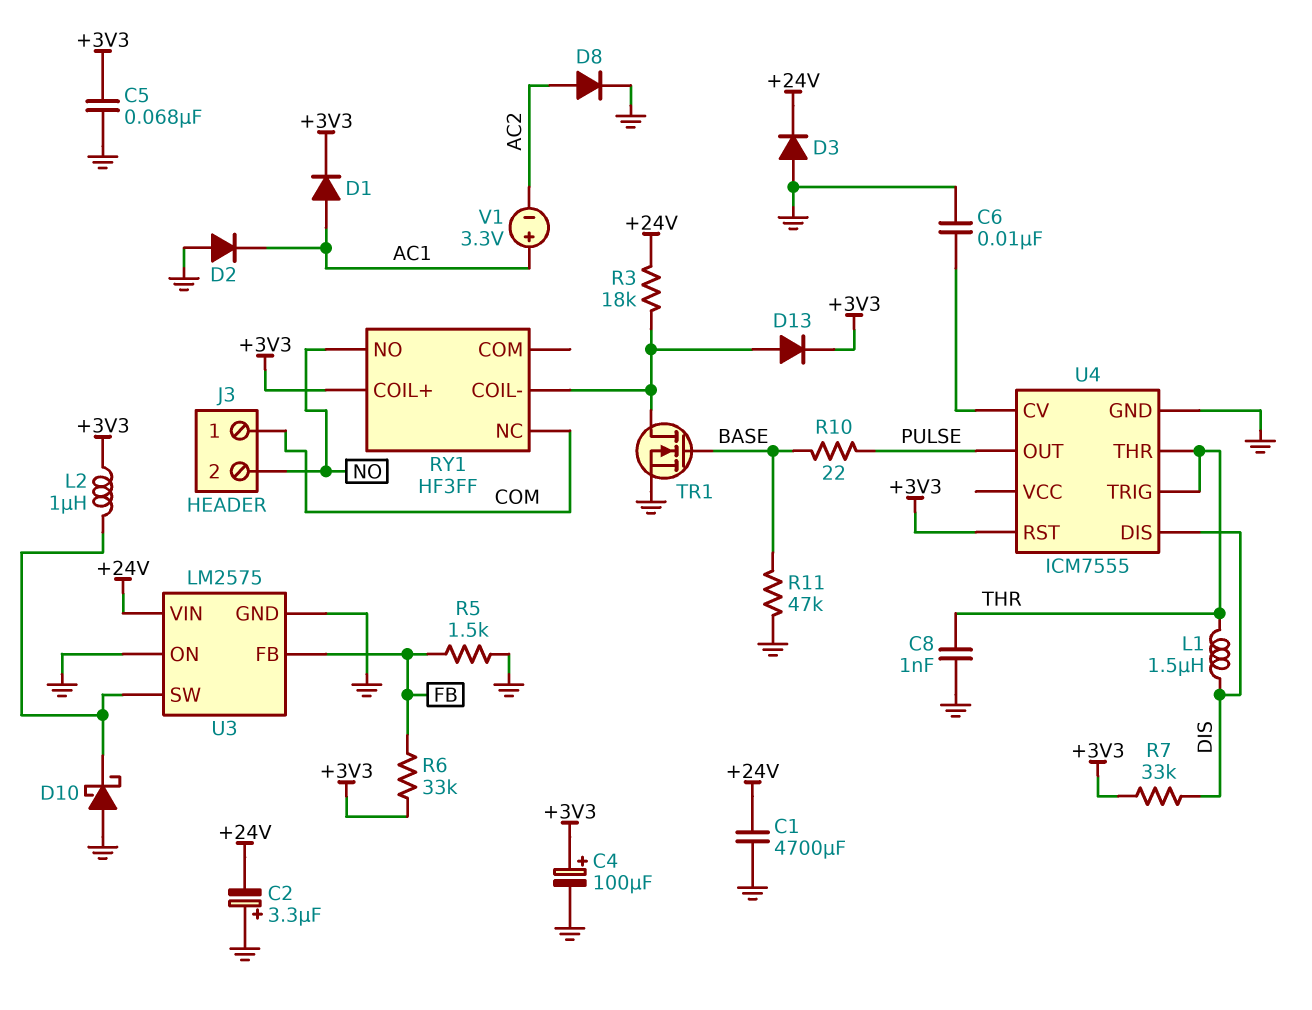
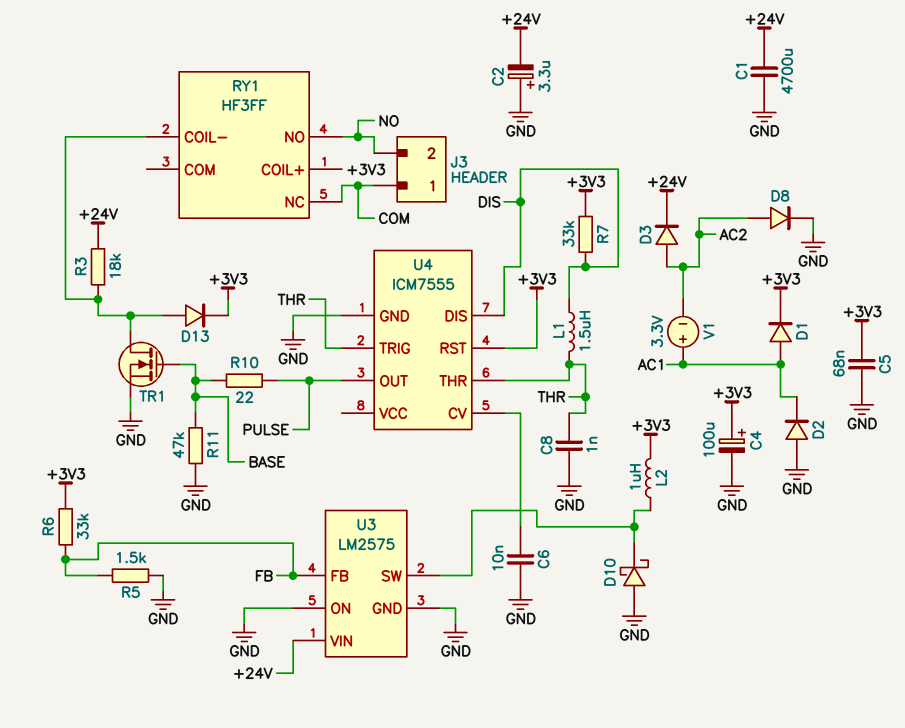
D3: diode (A GND, K +24V) -> diode (A AC2, K +24V)

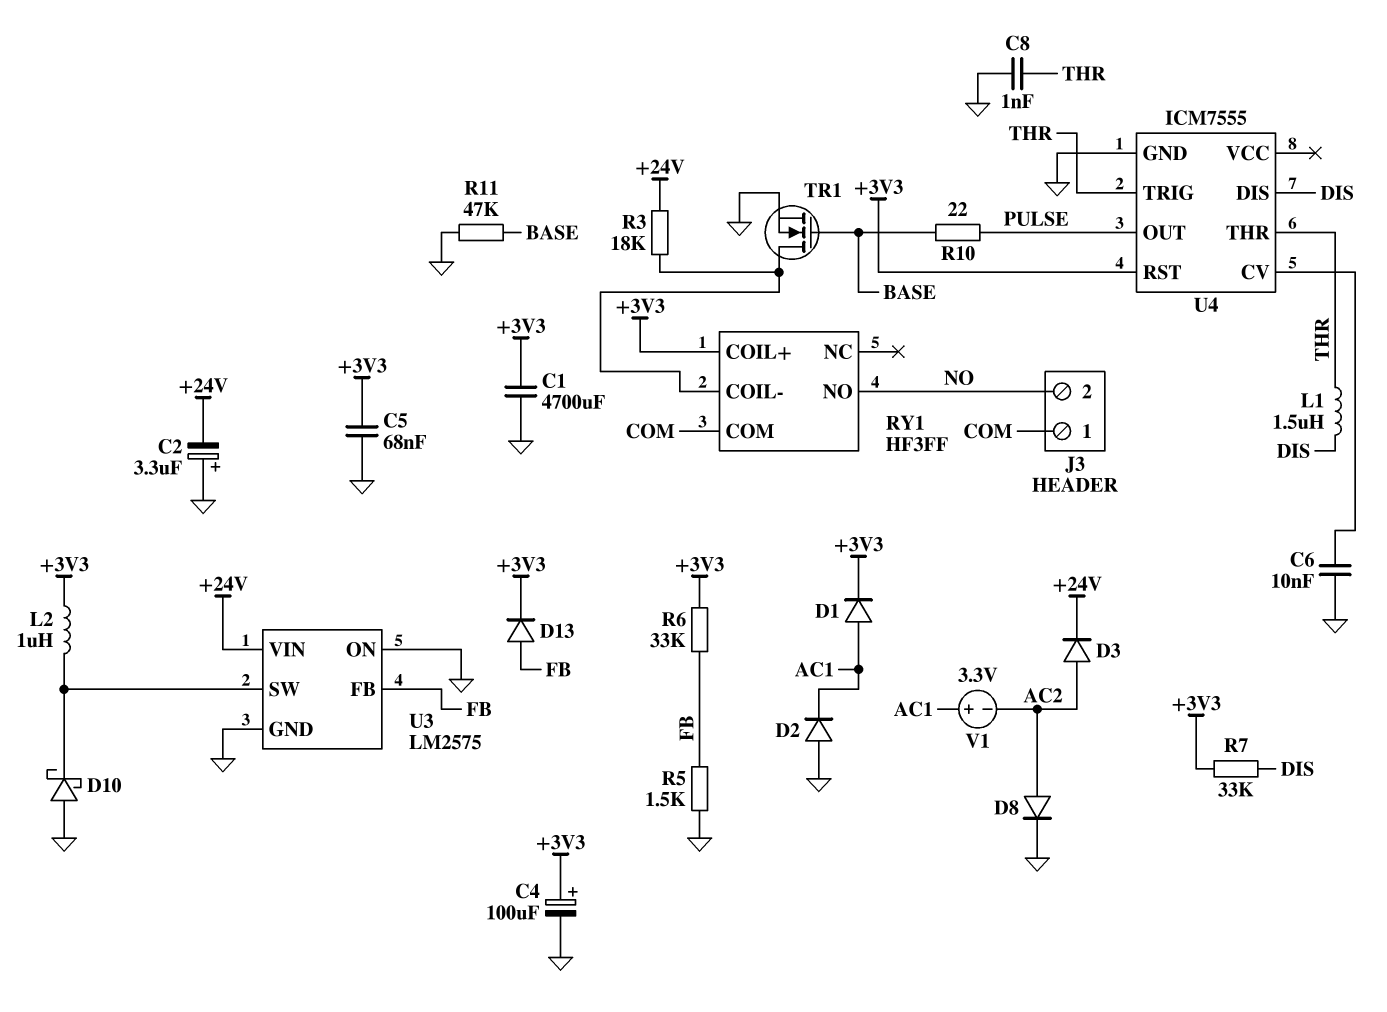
C1: 4700uF (+24V, GND) -> 4700uF (+3V3, GND)
D13: diode (A RY1/COIL-, K +3V3) -> diode (A FB, K +3V3)
RY1 pin COM: none -> COM
RY1 pin NC: COM -> none

